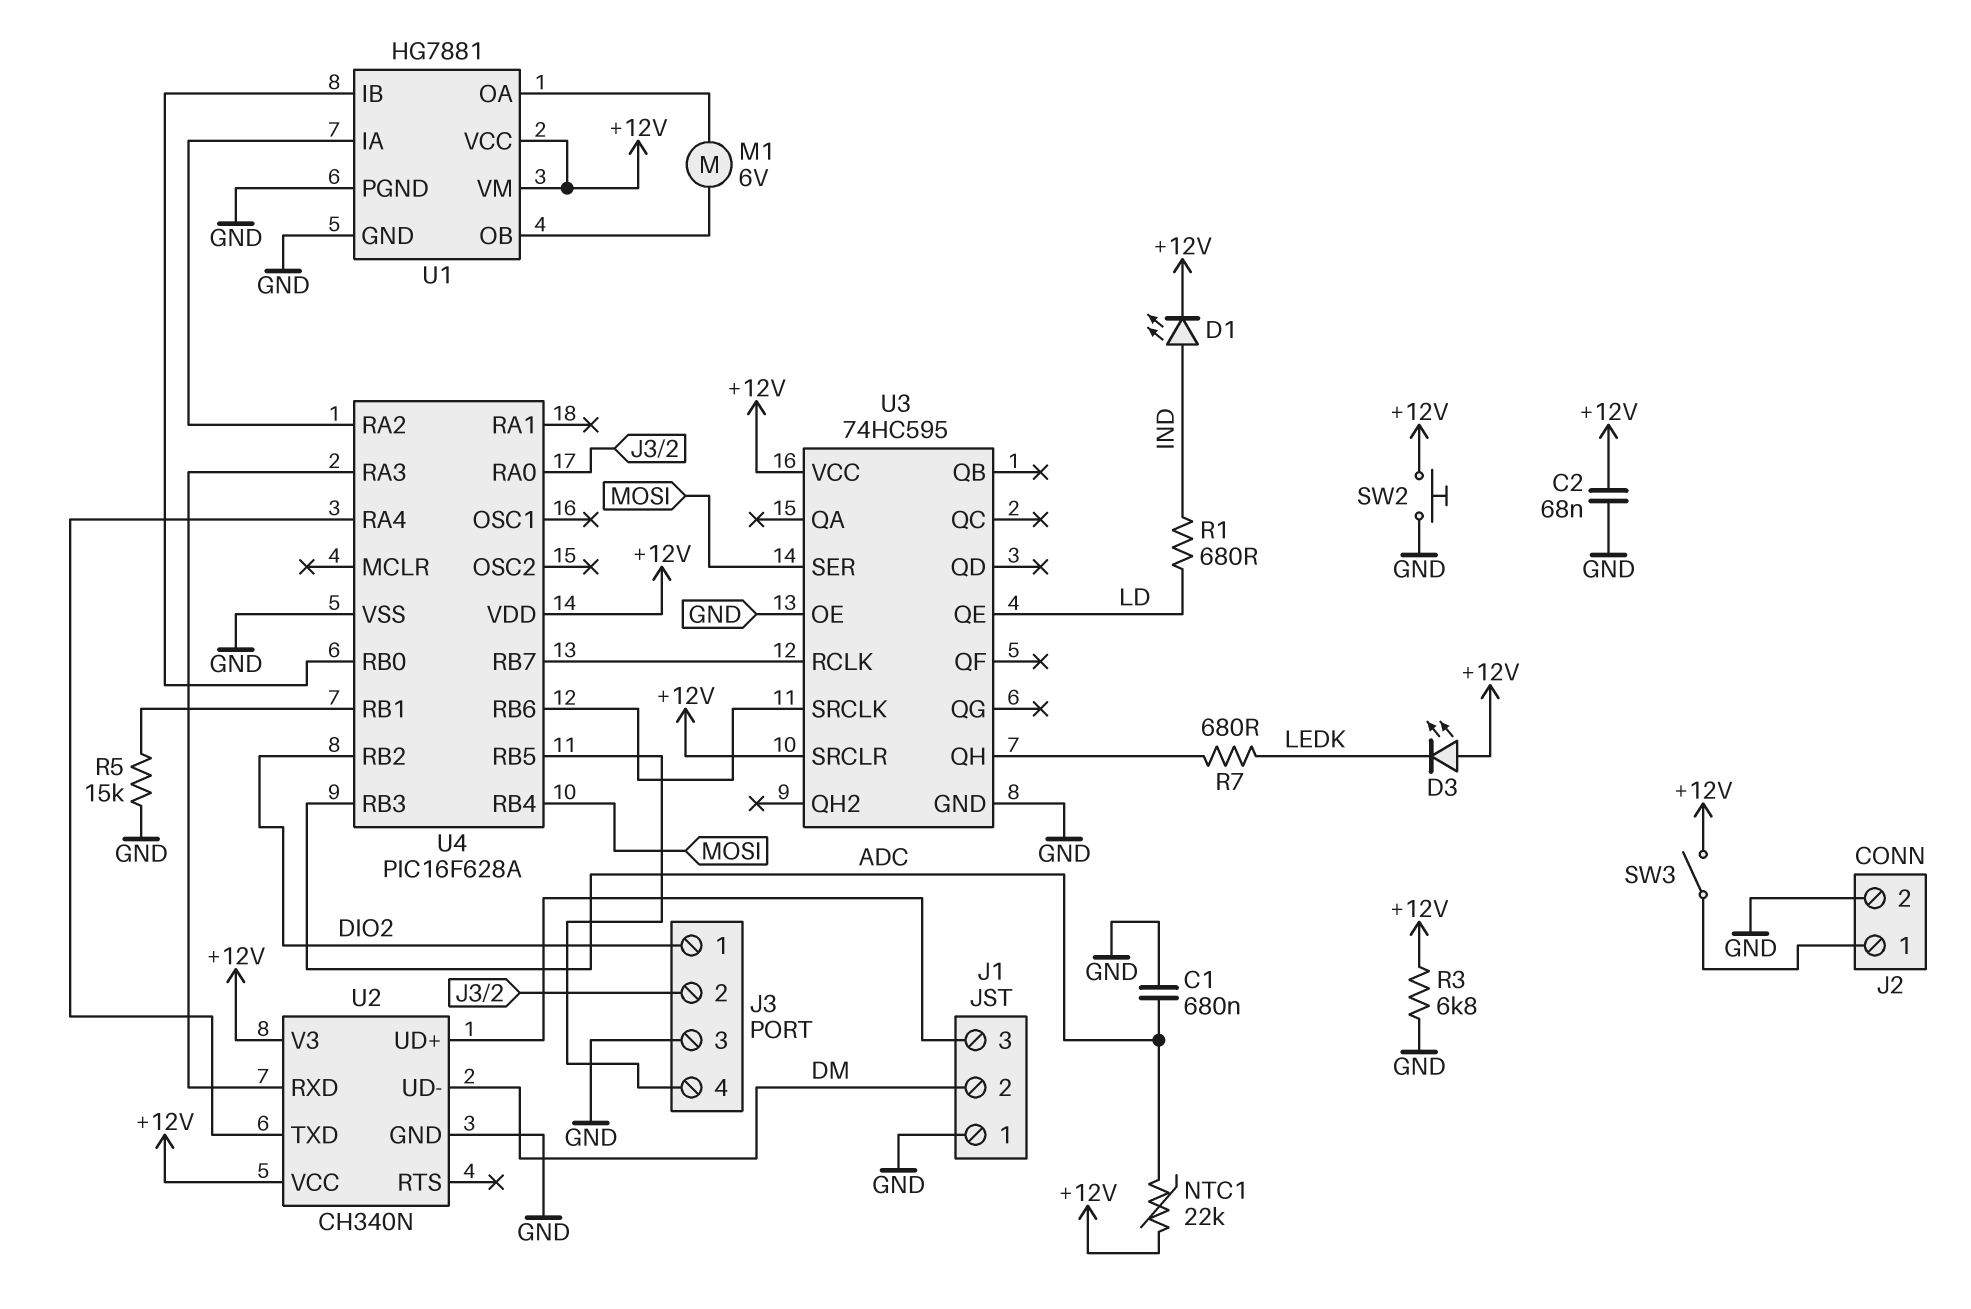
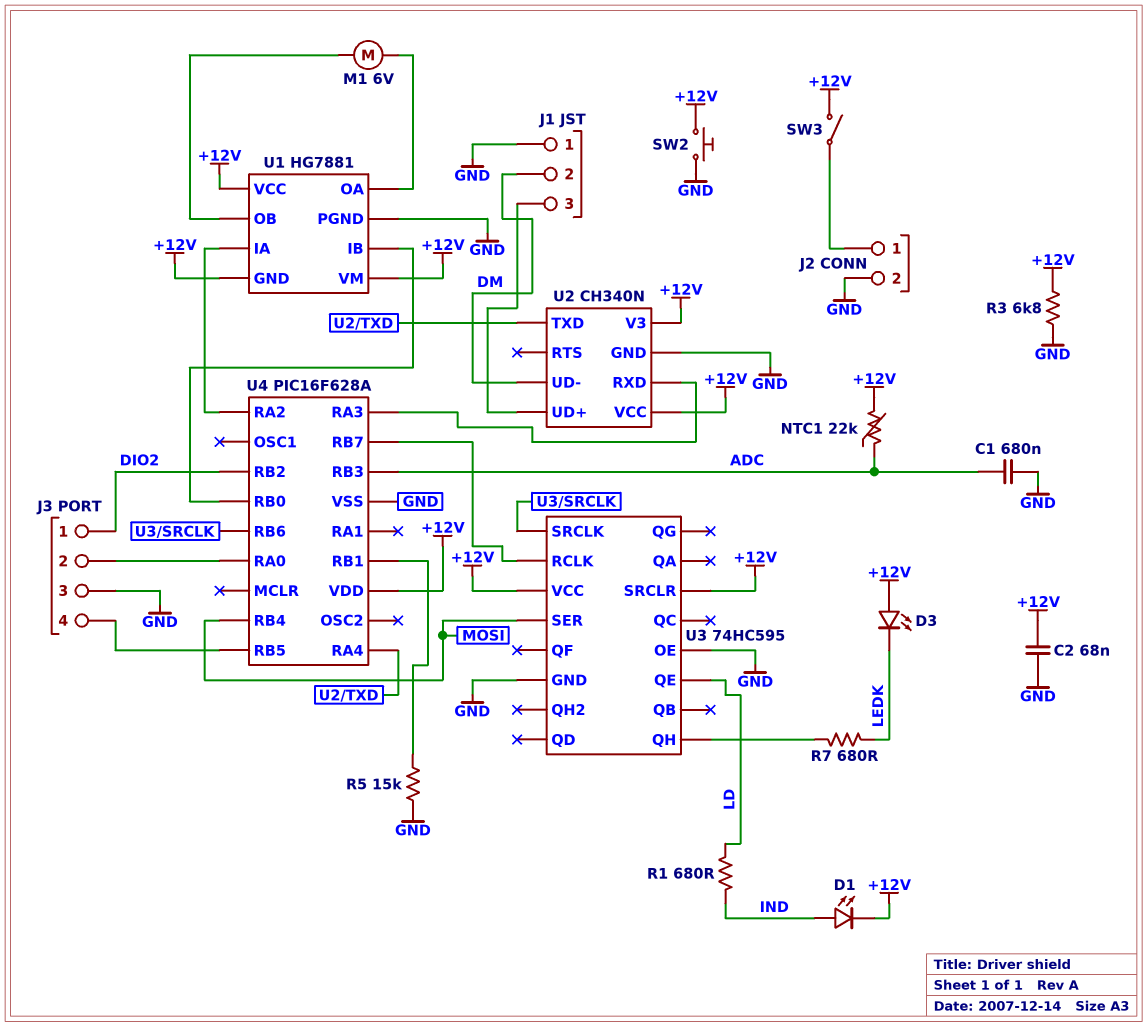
U1 pin GND: GND -> +12V

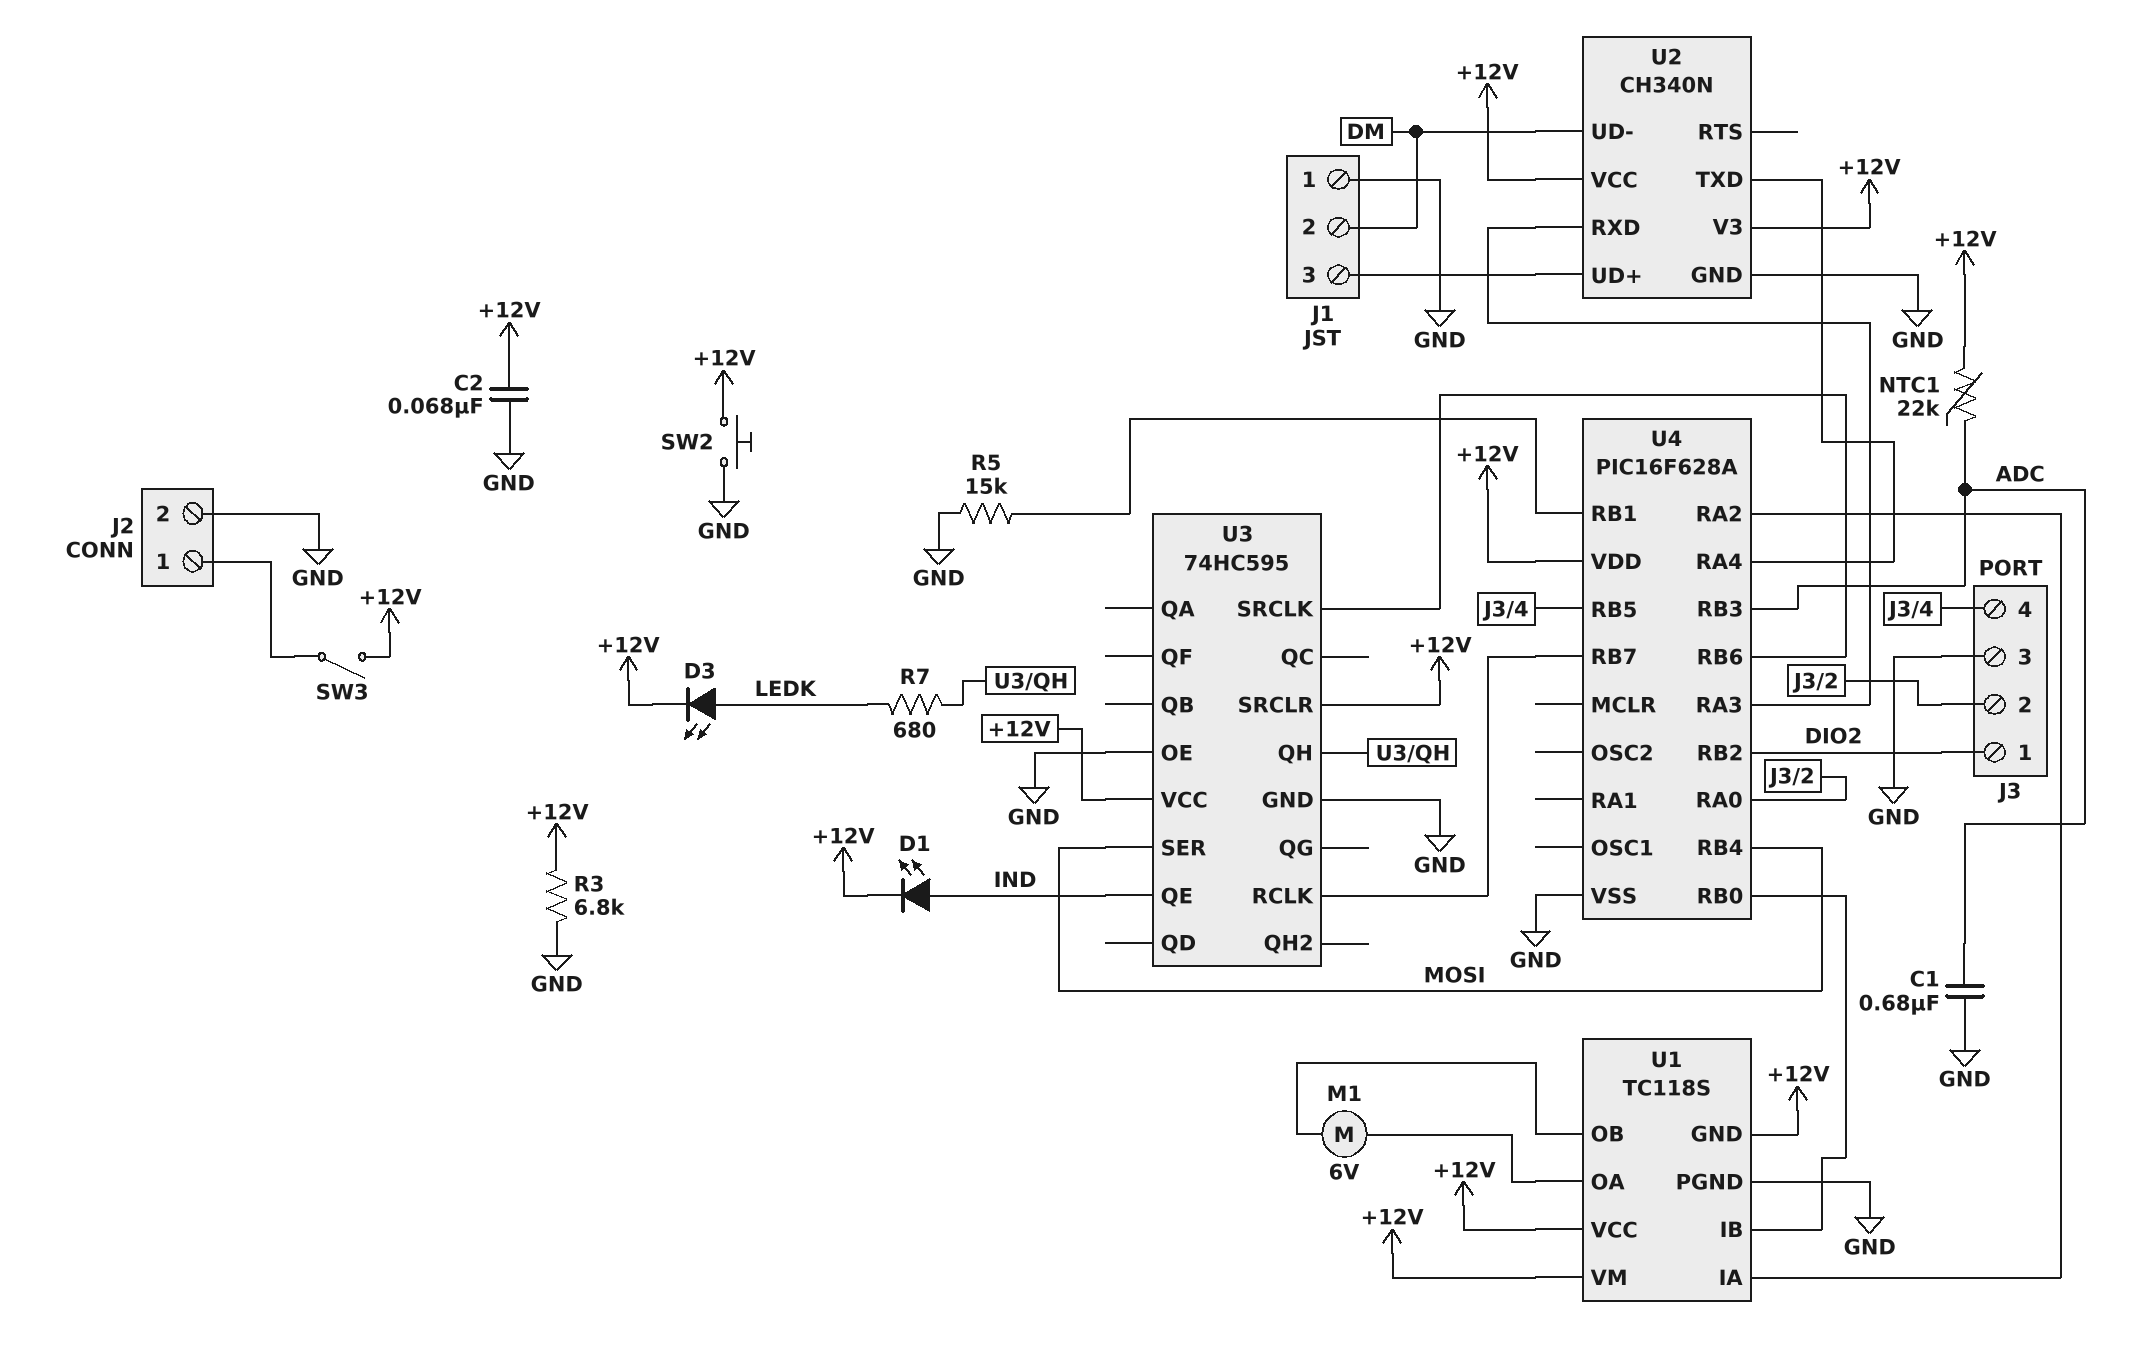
D3: LED (A +12V, K LEDK) -> LED (A LEDK, K +12V)
R1: 680 (IND, LD) -> none
U1: HG7881 -> TC118S
U3 pin QE: LD -> IND

